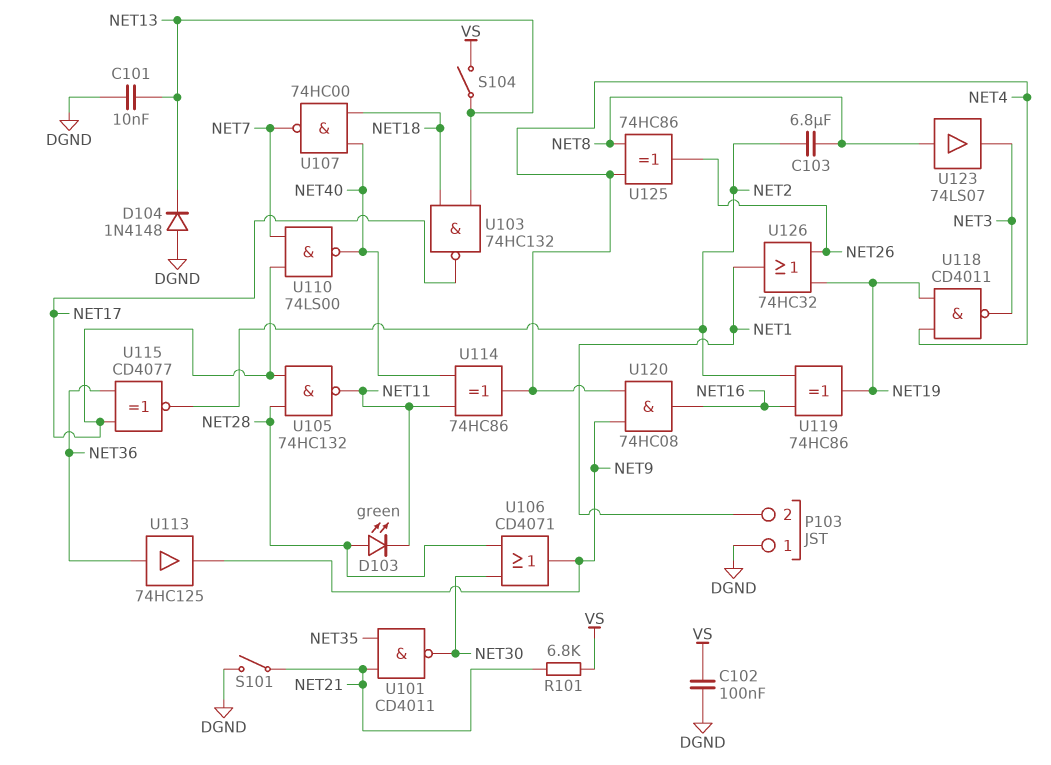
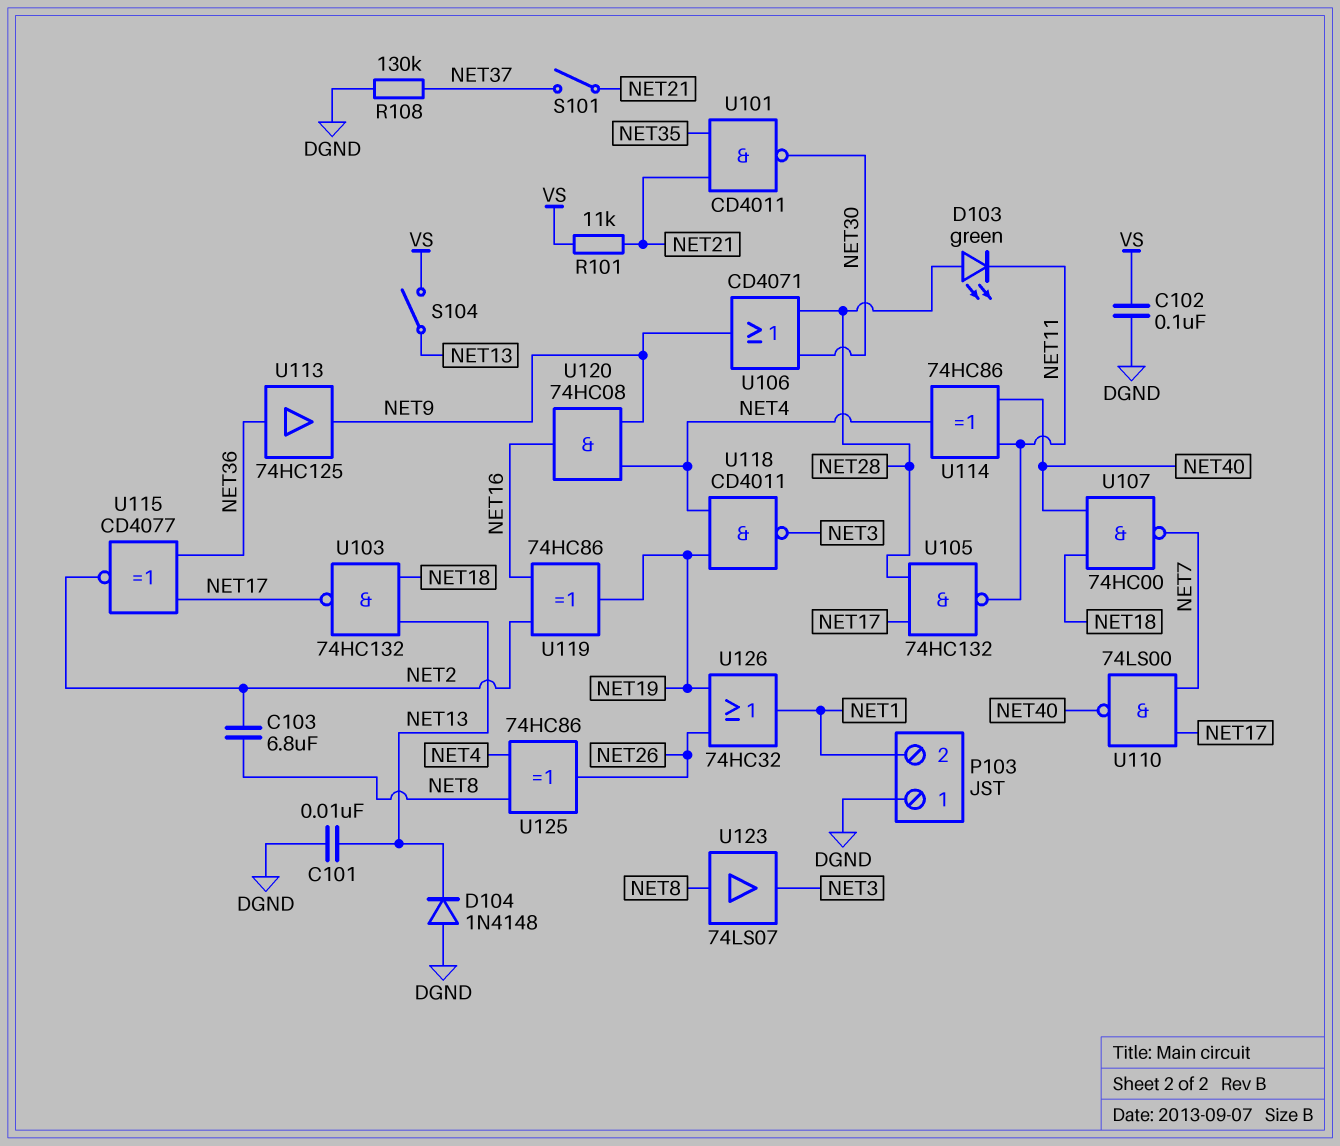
R101: 6.8k (NET21, VS) -> 11k (NET21, VS)
R108: none -> 130k (DGND, NET37)
S101: switch (DGND, NET21) -> switch (NET21, NET37)

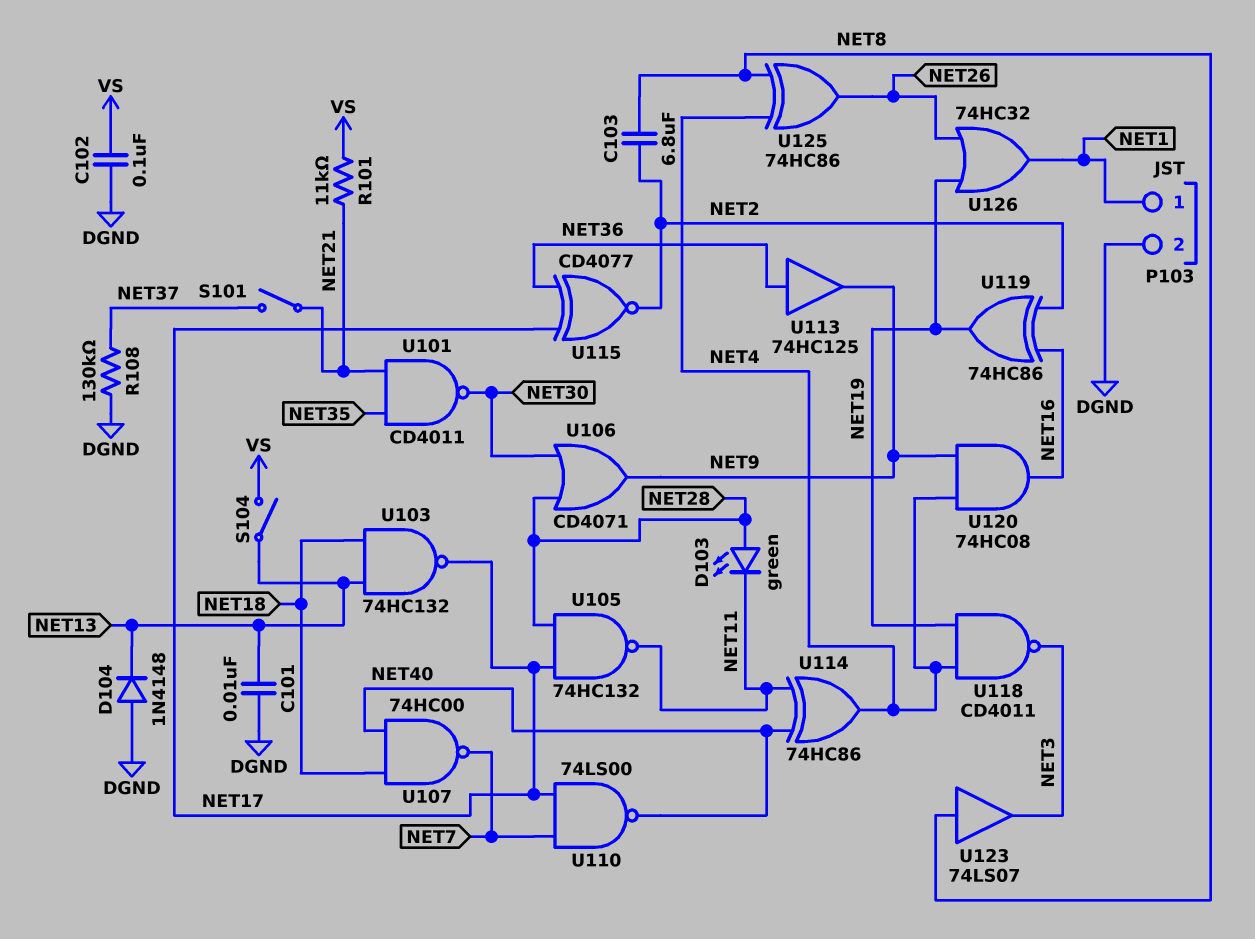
P103 pin 1: DGND -> NET1
P103 pin 2: NET1 -> DGND

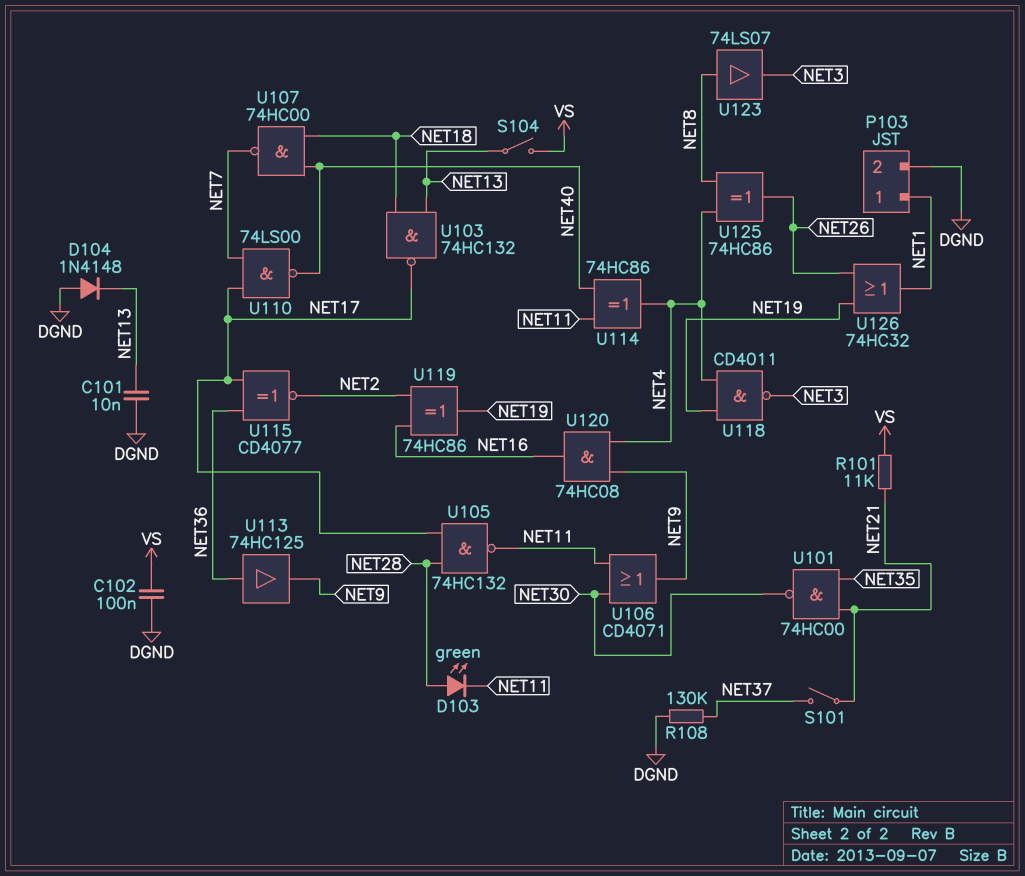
C103: 6.8uF (NET2, NET8) -> none
U101: NAND CD4011 (in NET21, in NET35, out NET30) -> NAND 74HC00 (in NET21, in NET35, out NET30)
U106: OR CD4071 (in NET28, in NET30, out NET9) -> OR CD4071 (in NET11, in NET30, out NET9)

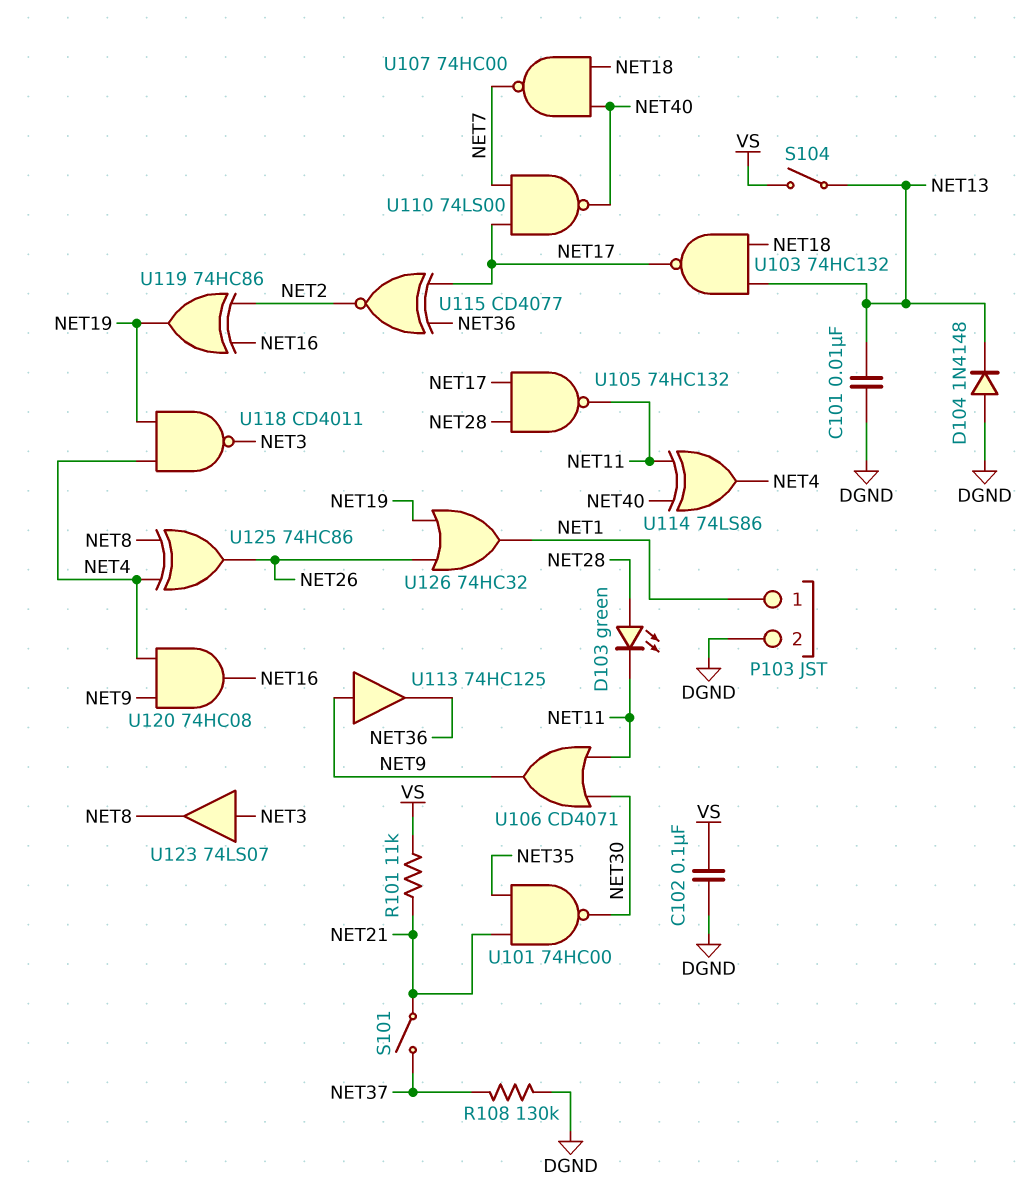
U113: buffer 74HC125 (in NET36, out NET9) -> buffer 74HC125 (in NET9, out NET36)
U114: XOR 74HC86 (in NET11, in NET40, out NET4) -> XOR 74LS86 (in NET11, in NET40, out NET4)
U123: buffer 74LS07 (in NET8, out NET3) -> buffer 74LS07 (in NET3, out NET8)

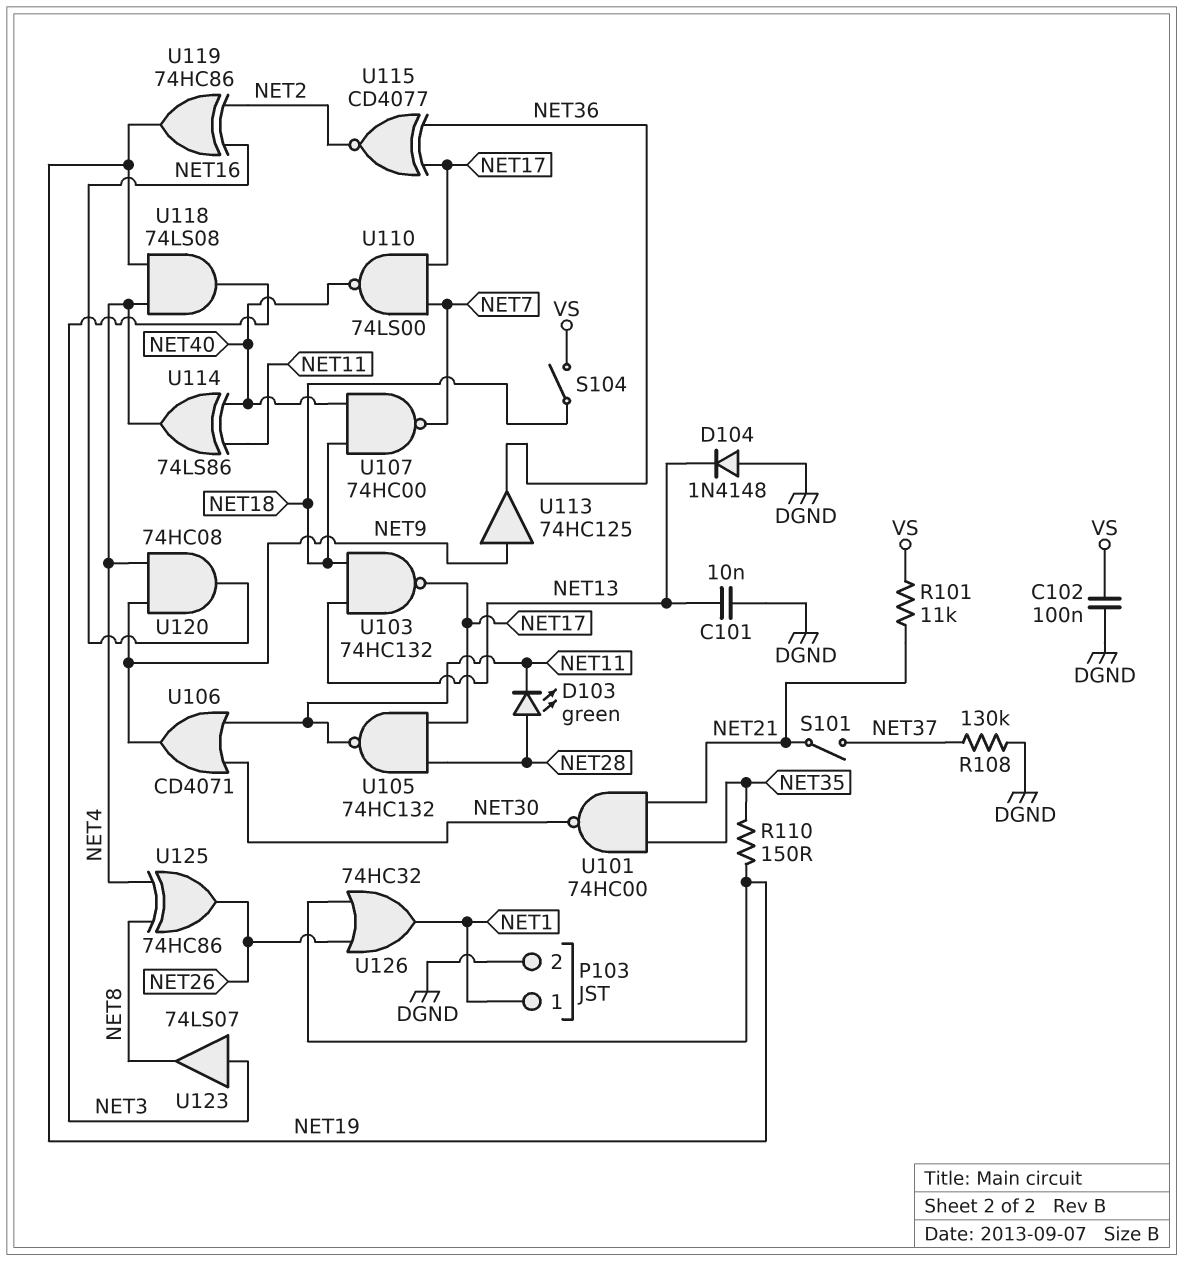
R110: none -> 150 (NET19, NET35)
S104: switch (NET13, VS) -> switch (NET18, VS)
U118: NAND CD4011 (in NET4, in NET19, out NET3) -> AND 74LS08 (in NET4, in NET19, out NET3)

